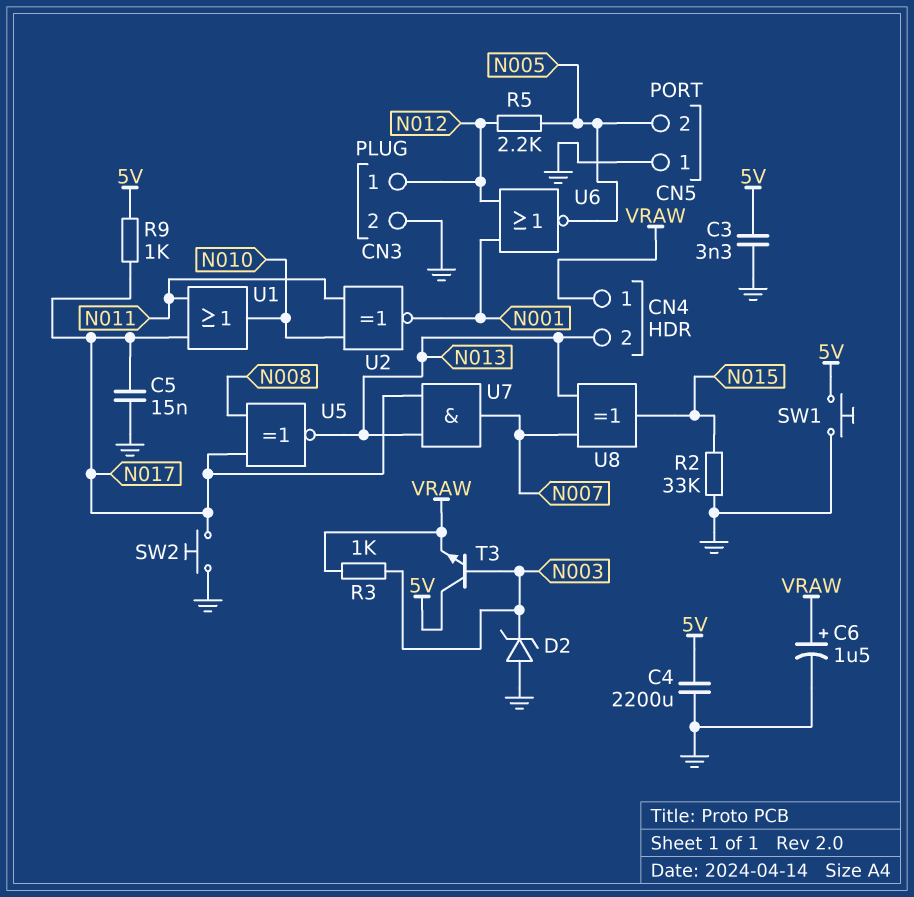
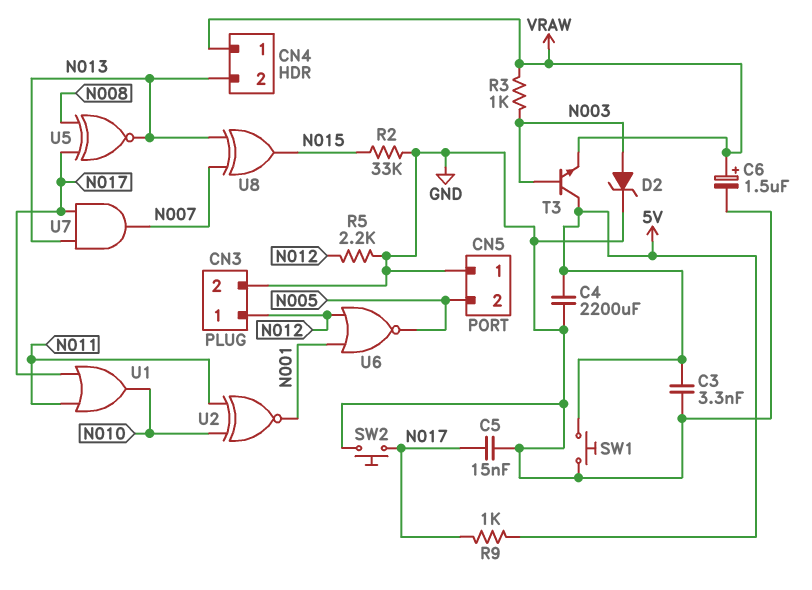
D2: zener (A GND, K N003) -> zener (A N003, K GND)
R5: 2.2k (N005, N012) -> 2.2k (GND, N012)

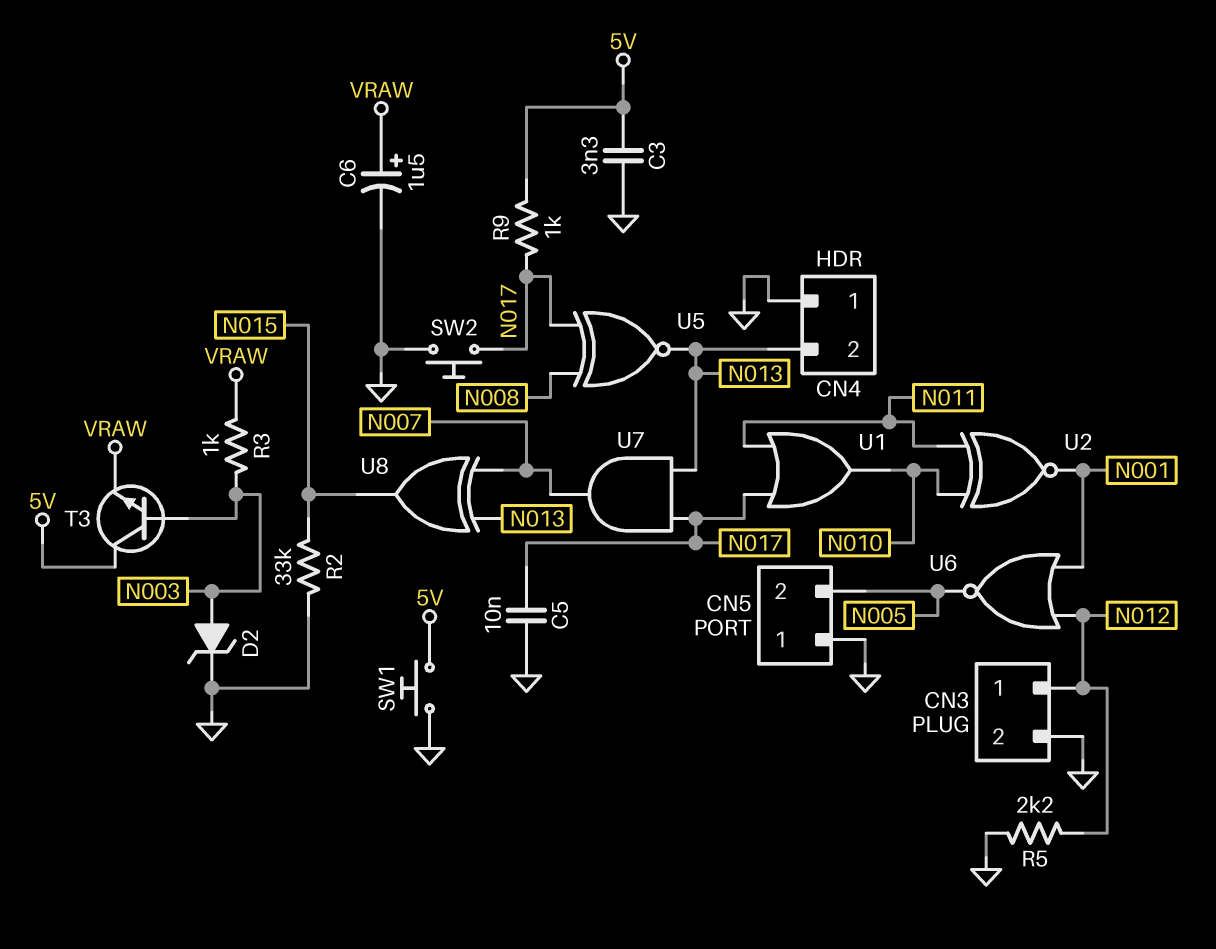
C4: 2200uF (5V, GND) -> none
C5: 15nF (GND, N017) -> 10nF (GND, N017)
CN4 pin 1: VRAW -> GND

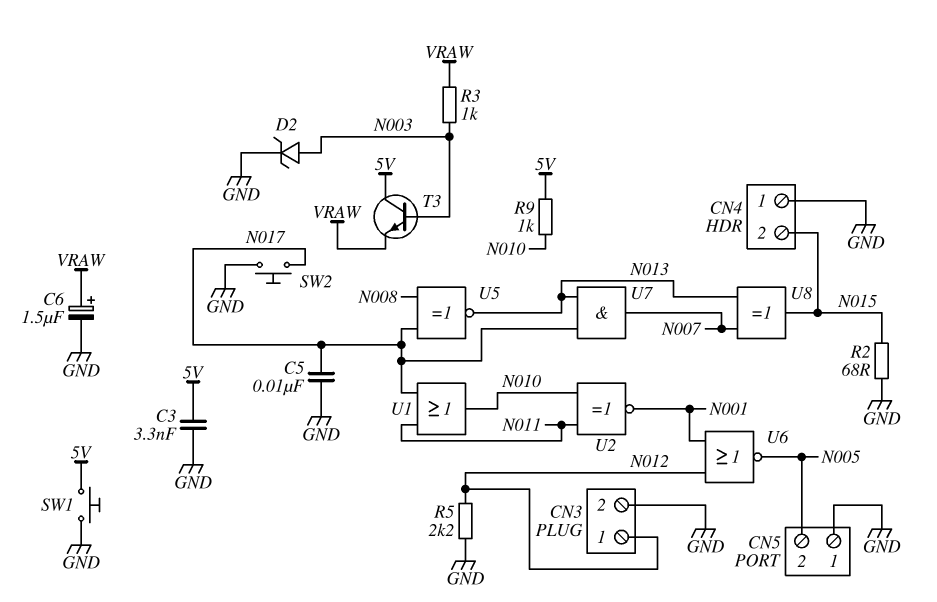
CN4 pin 2: N013 -> N015
R2: 33k (GND, N015) -> 68 (GND, N015)
R9: 1k (5V, N017) -> 1k (5V, N010)

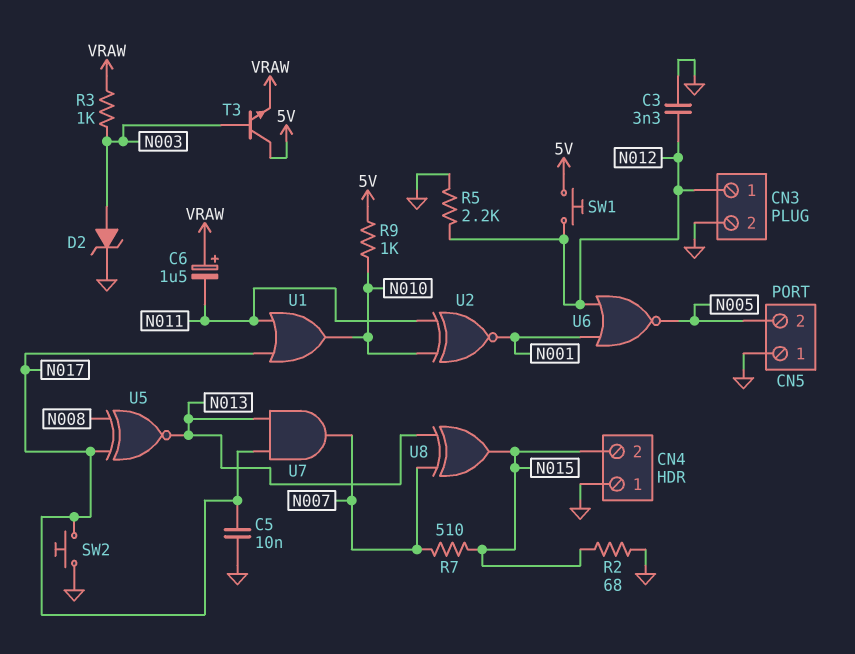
C3: 3.3nF (5V, GND) -> 3.3nF (GND, N012)
C6: 1.5uF (plus VRAW, minus GND) -> 1.5uF (plus VRAW, minus N011)
R7: none -> 510 (N007, N015)
SW1: button (5V, GND) -> button (5V, N012)

